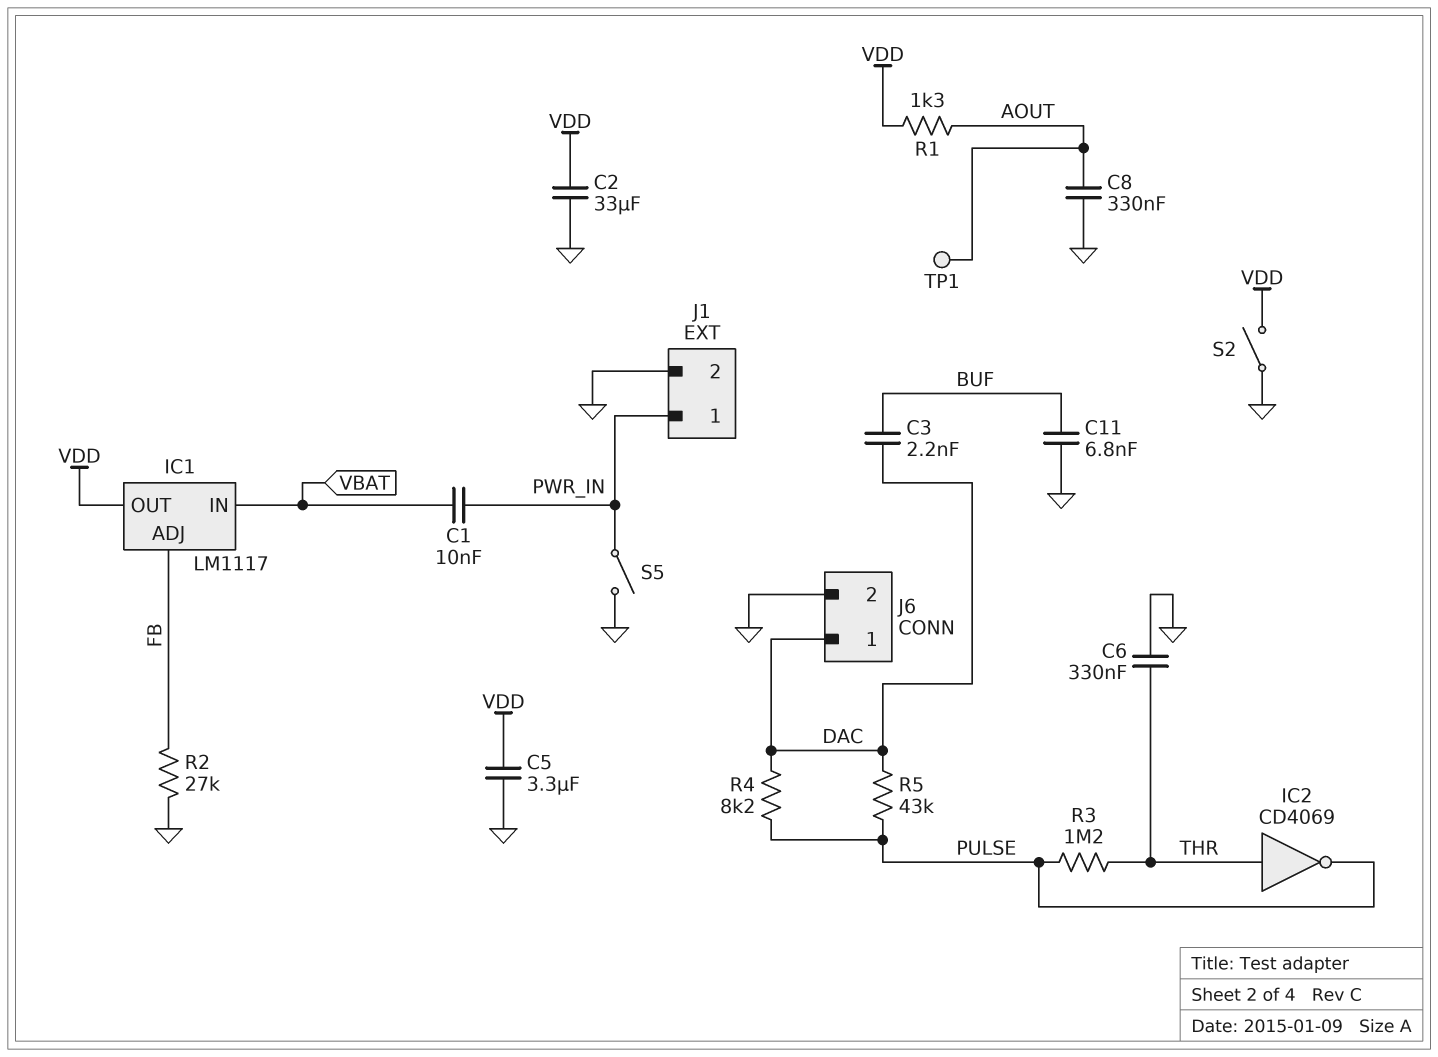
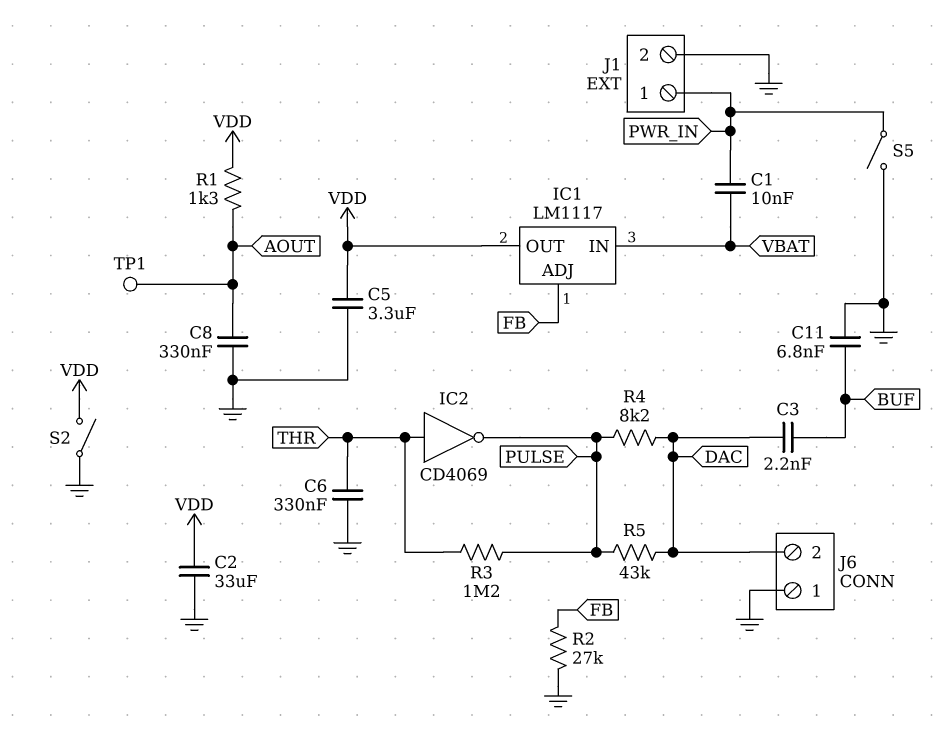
J6 pin 1: DAC -> GND
J6 pin 2: GND -> DAC

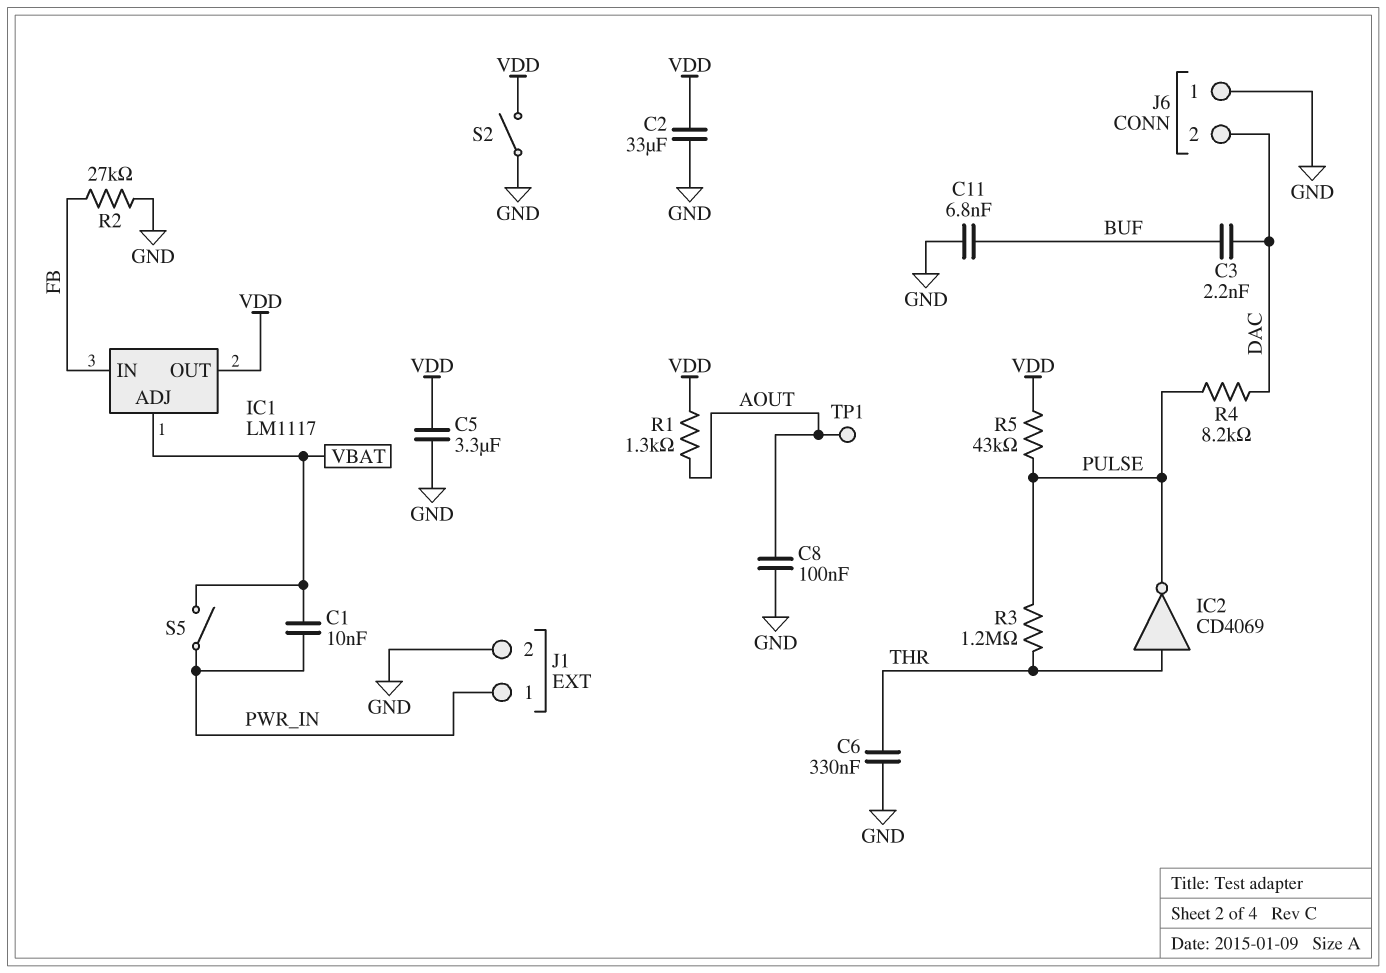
C8: 330nF (AOUT, GND) -> 100nF (AOUT, GND)
IC1 pin ADJ: FB -> VBAT
IC1 pin IN: VBAT -> FB
R5: 43k (DAC, PULSE) -> 43k (PULSE, VDD)
S5: switch (GND, PWR_IN) -> switch (PWR_IN, VBAT)

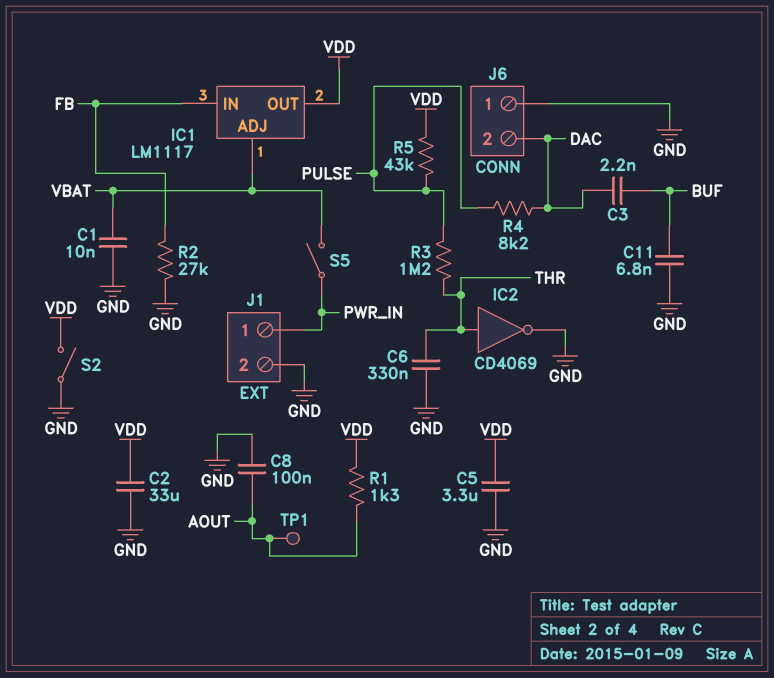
C1: 10nF (PWR_IN, VBAT) -> 10nF (GND, VBAT)
IC2: NOT CD4069 (in THR, out PULSE) -> NOT CD4069 (in THR, out GND)

